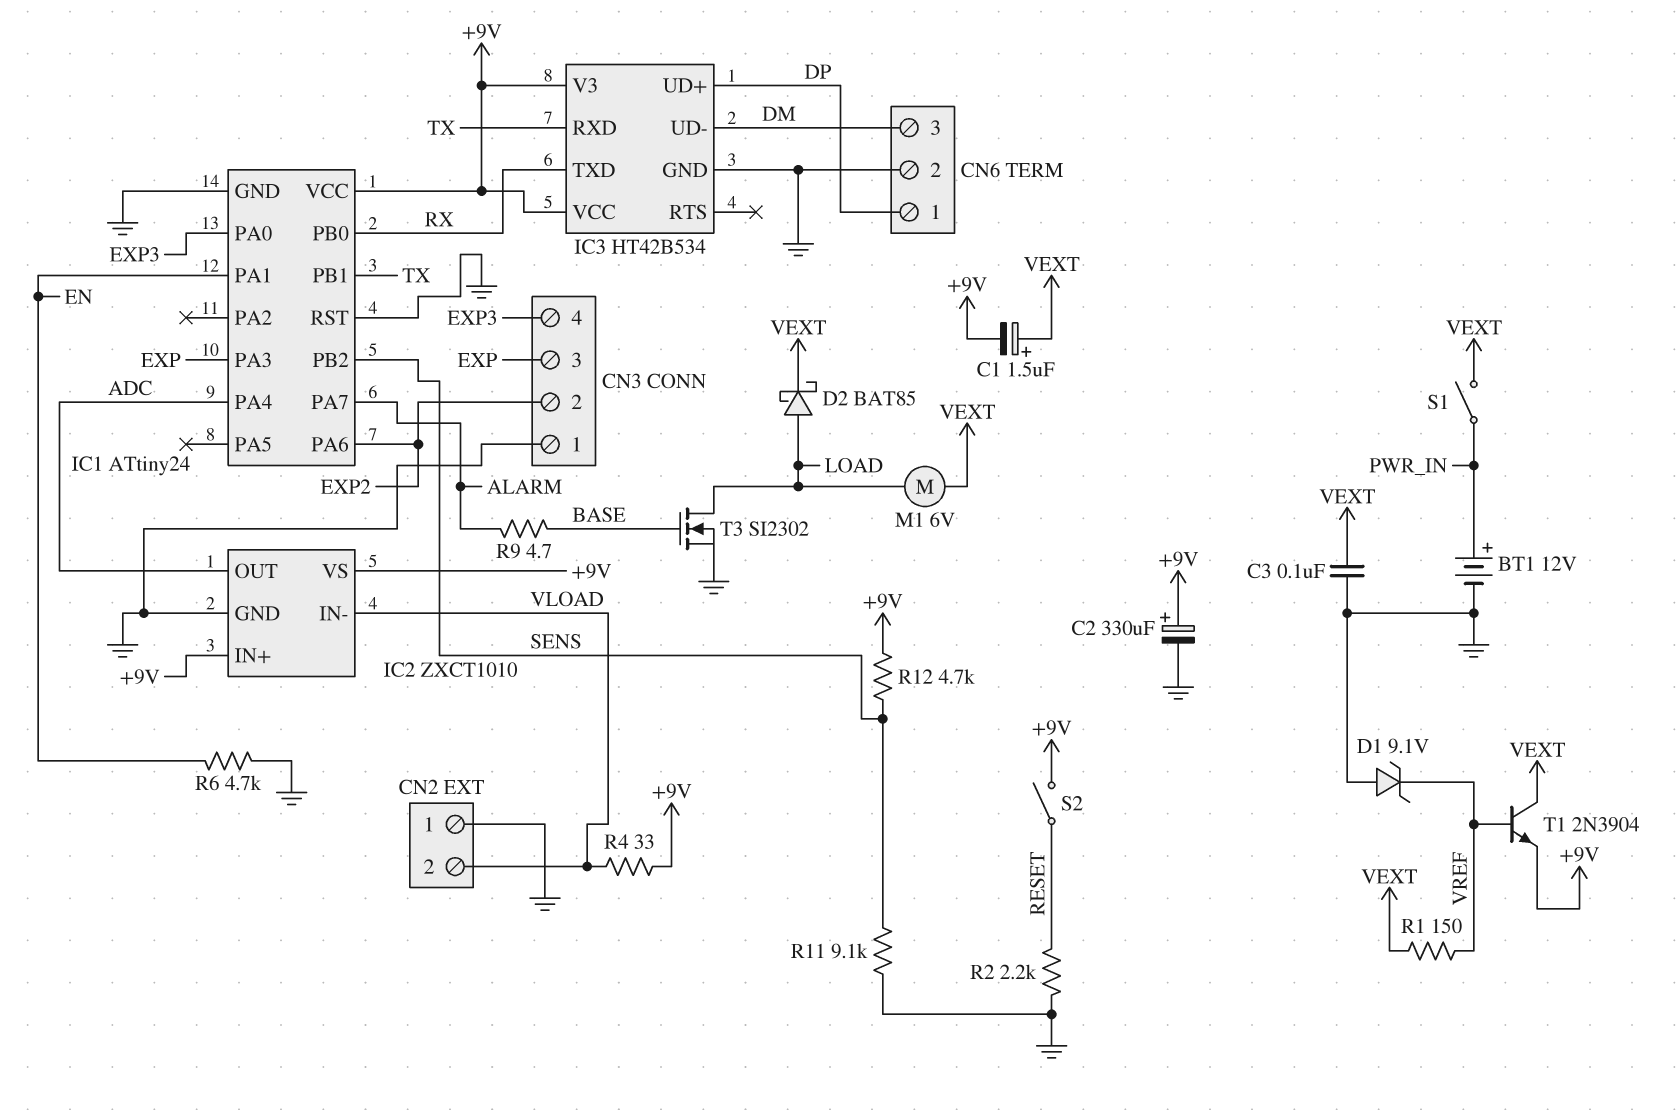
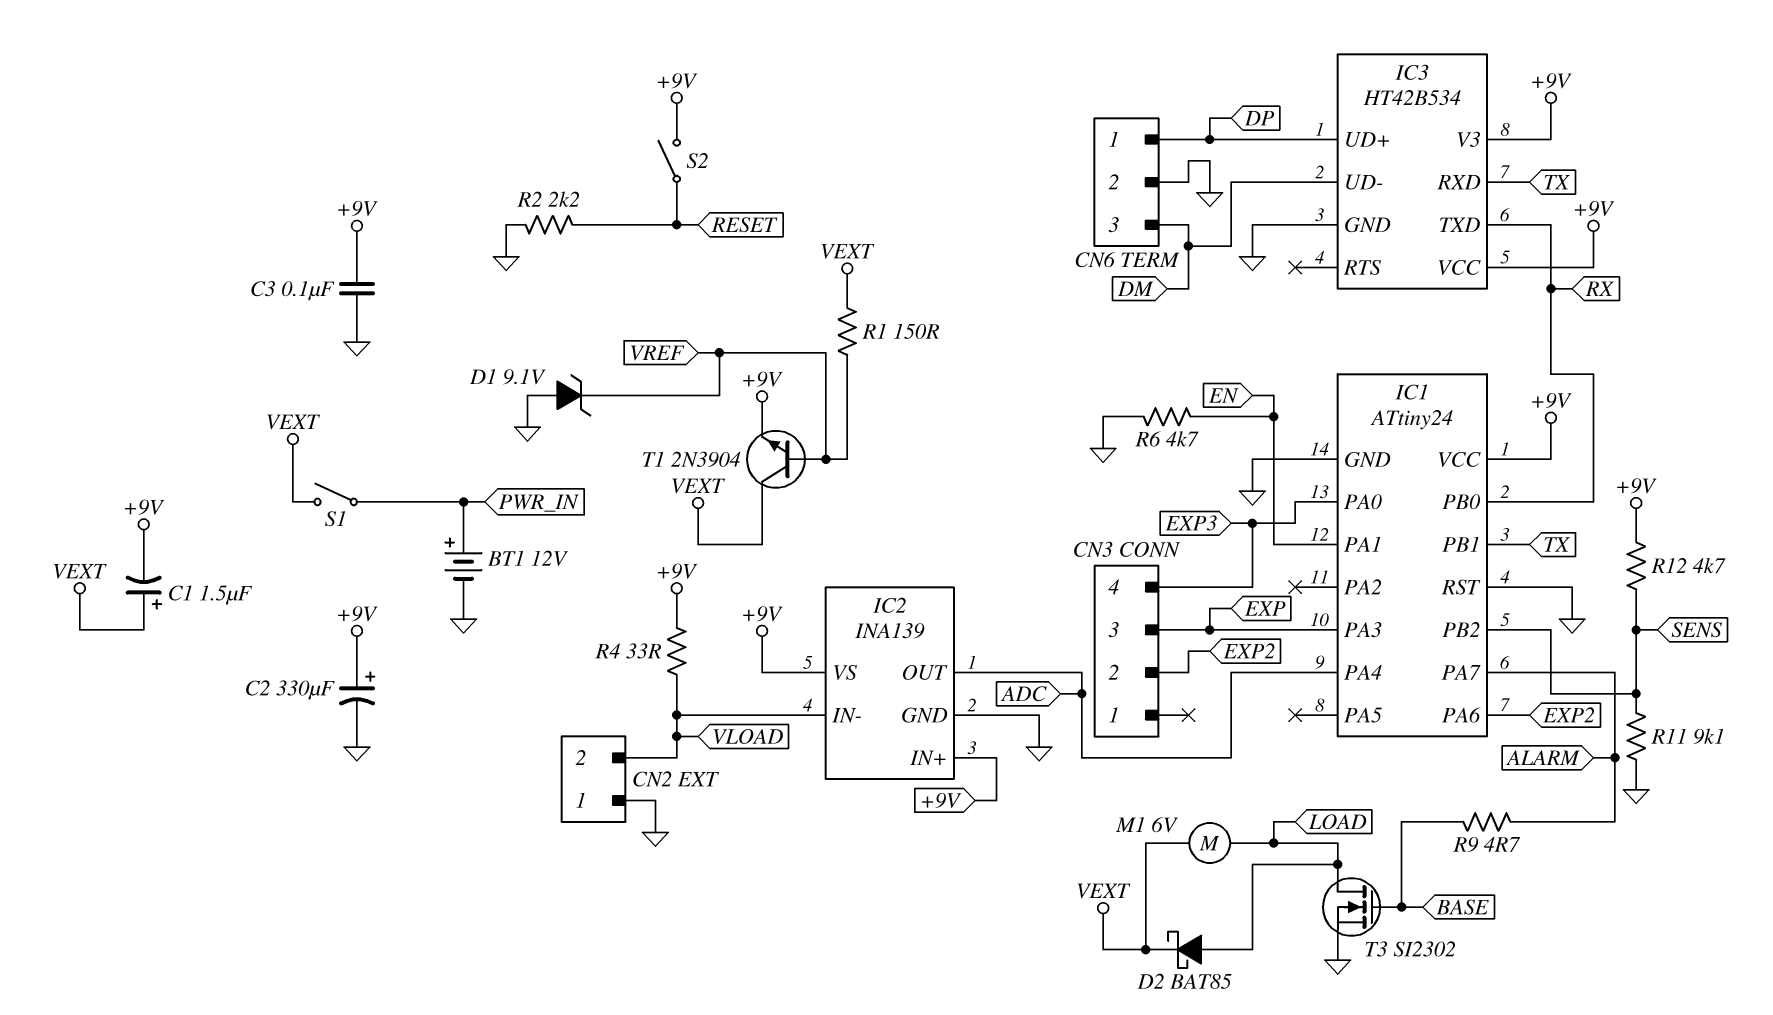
C3: 100nF (GND, VEXT) -> 100nF (+9V, GND)
CN3 pin 1: GND -> none
IC2: ZXCT1010 -> INA139

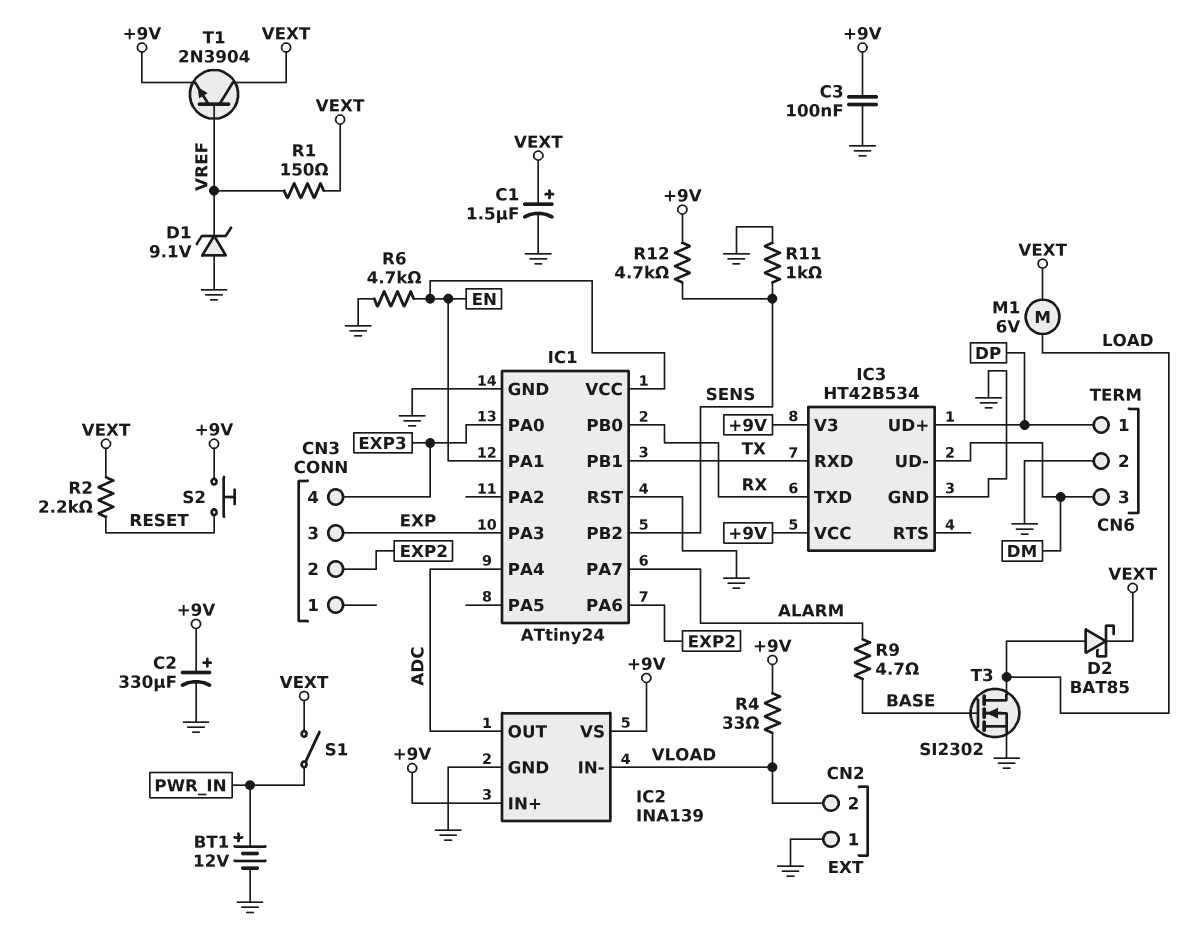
C1: 1.5uF (plus VEXT, minus +9V) -> 1.5uF (plus VEXT, minus GND)
IC1 pin VCC: +9V -> EN
R2: 2.2k (GND, RESET) -> 2.2k (RESET, VEXT)
R11: 9.1k (GND, SENS) -> 1k (GND, SENS)
S2: switch (+9V, RESET) -> button (+9V, RESET)

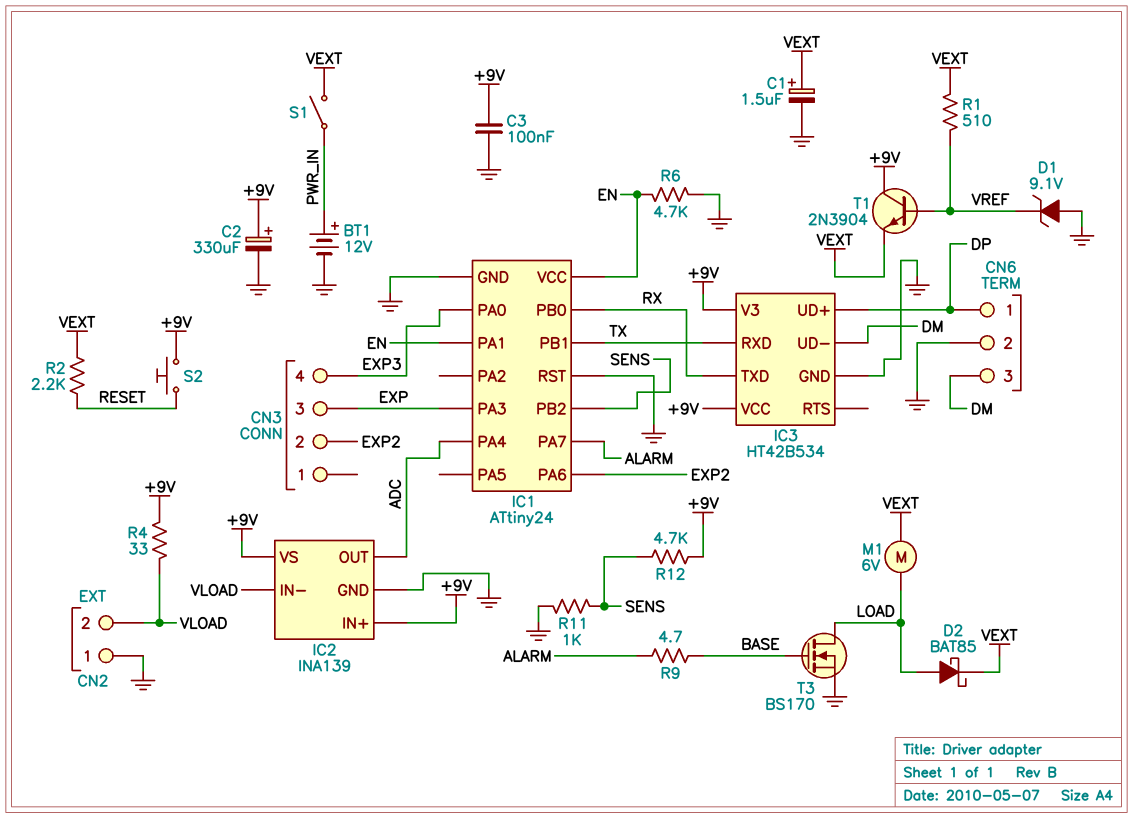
R1: 150 (VEXT, VREF) -> 510 (VEXT, VREF)
T1: NPN 2N3904 (B VREF, C VEXT, E +9V) -> NPN 2N3904 (B VREF, C +9V, E VEXT)
T3: NMOS SI2302 (G BASE, D LOAD, S GND) -> NMOS BS170 (G BASE, D LOAD, S GND)

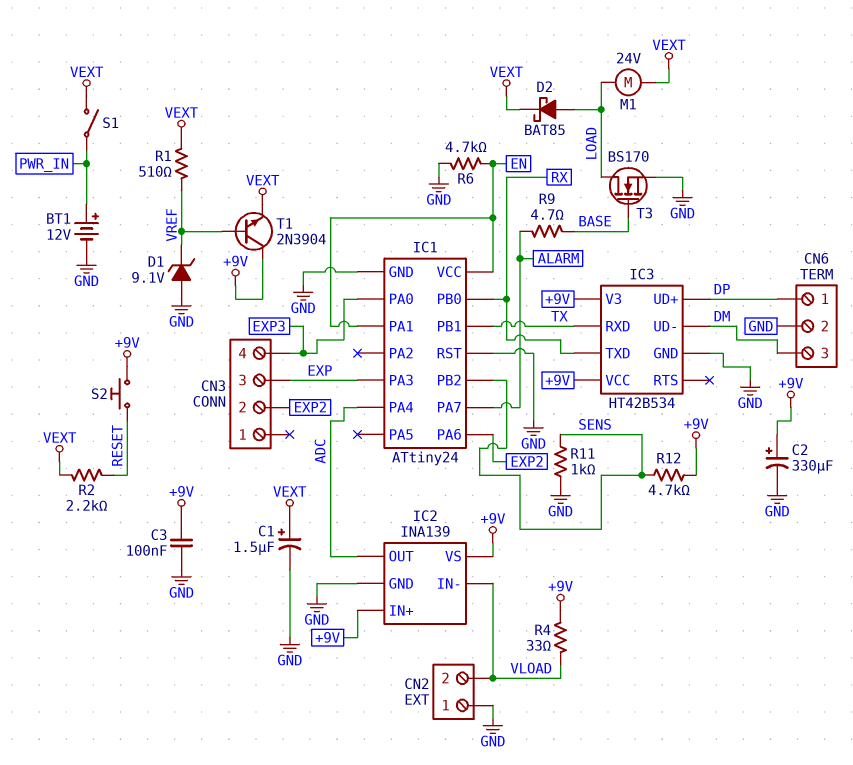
M1: motor 6V (LOAD, VEXT) -> motor 24V (LOAD, VEXT)

